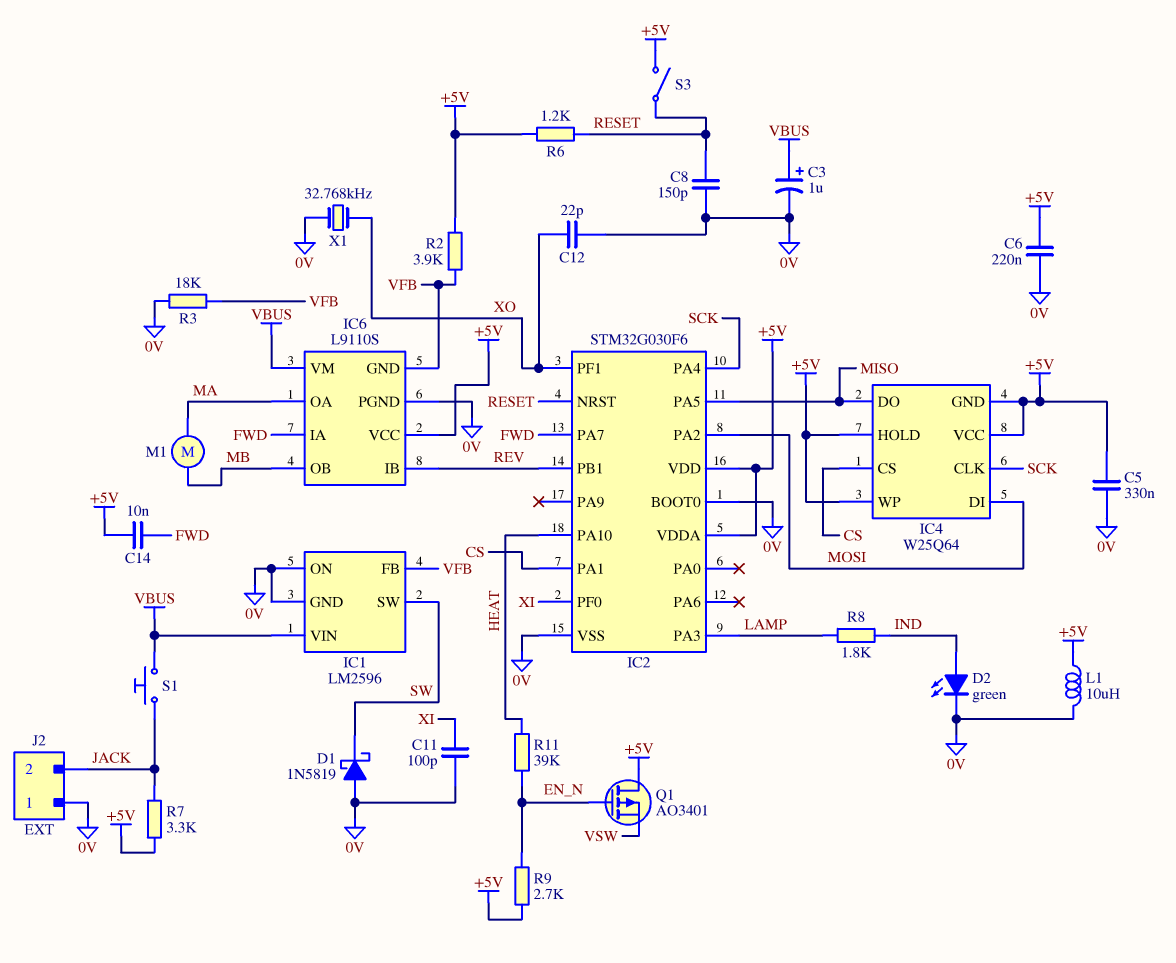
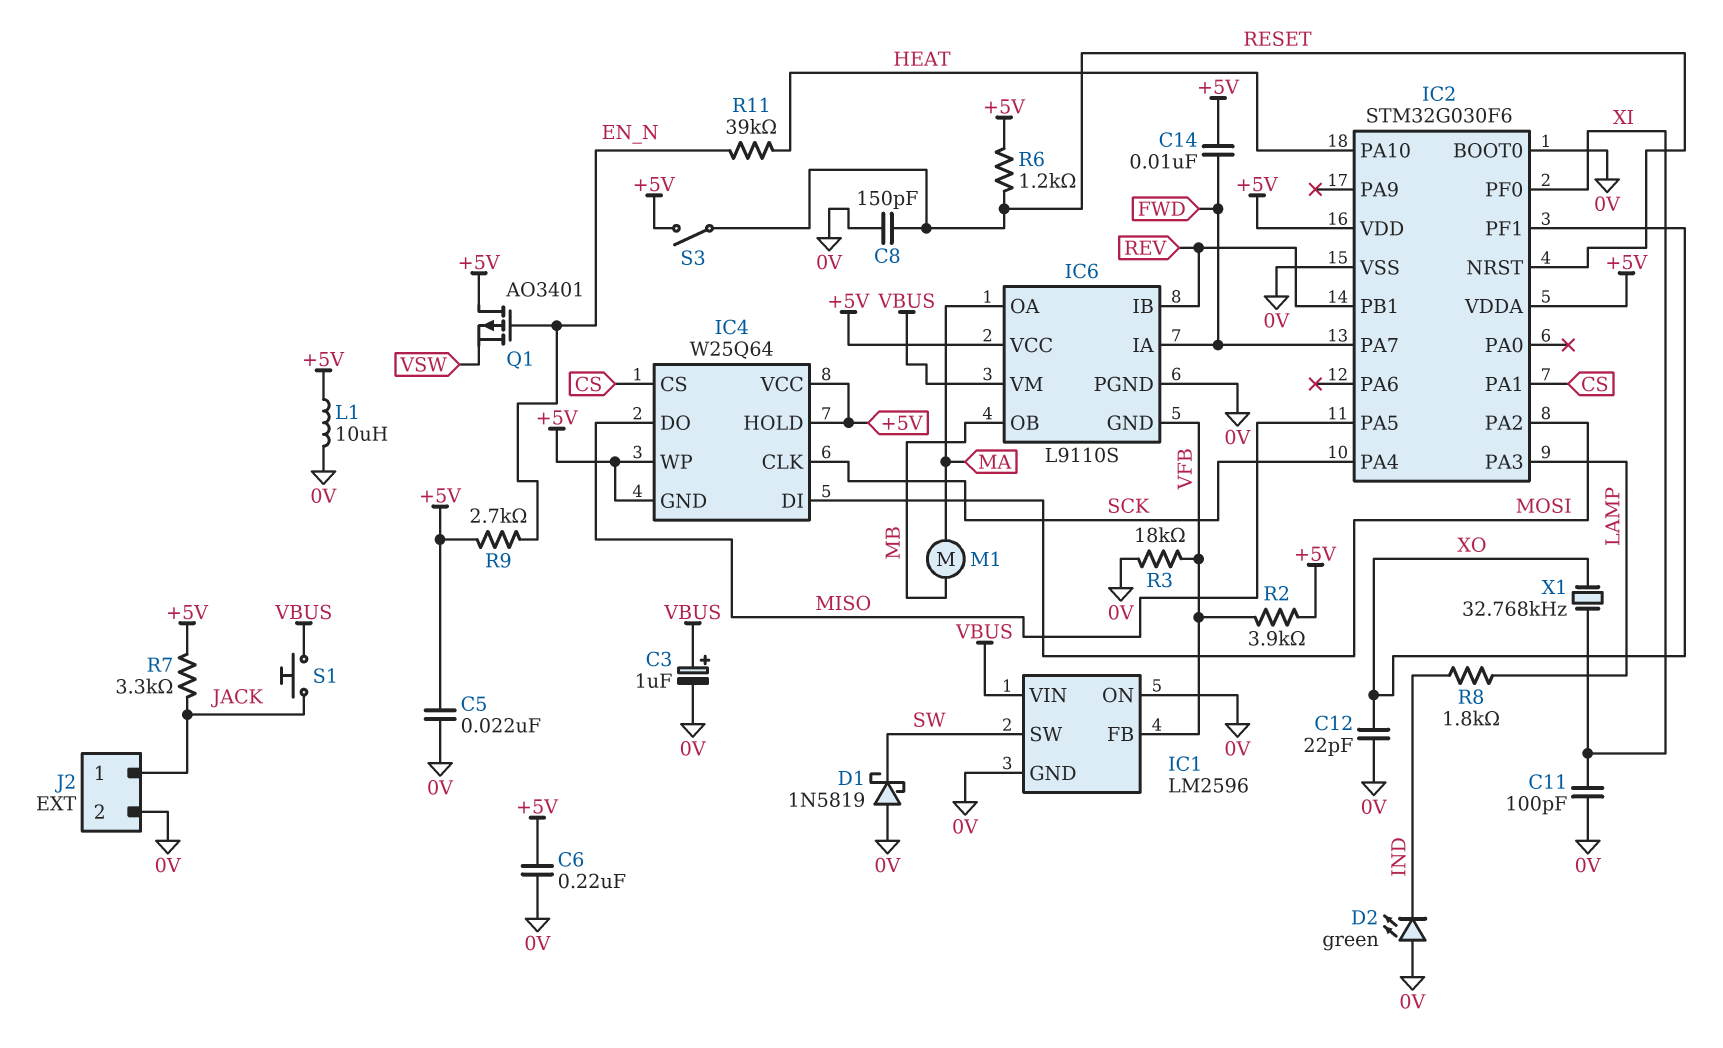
C5: 330nF (+5V, 0V) -> 22nF (+5V, 0V)
D2: LED green (A IND, K 0V) -> LED green (A 0V, K IND)
J2 pin 1: 0V -> JACK
J2 pin 2: JACK -> 0V
X1: 32.768kHz (0V, XO) -> 32.768kHz (XI, XO)

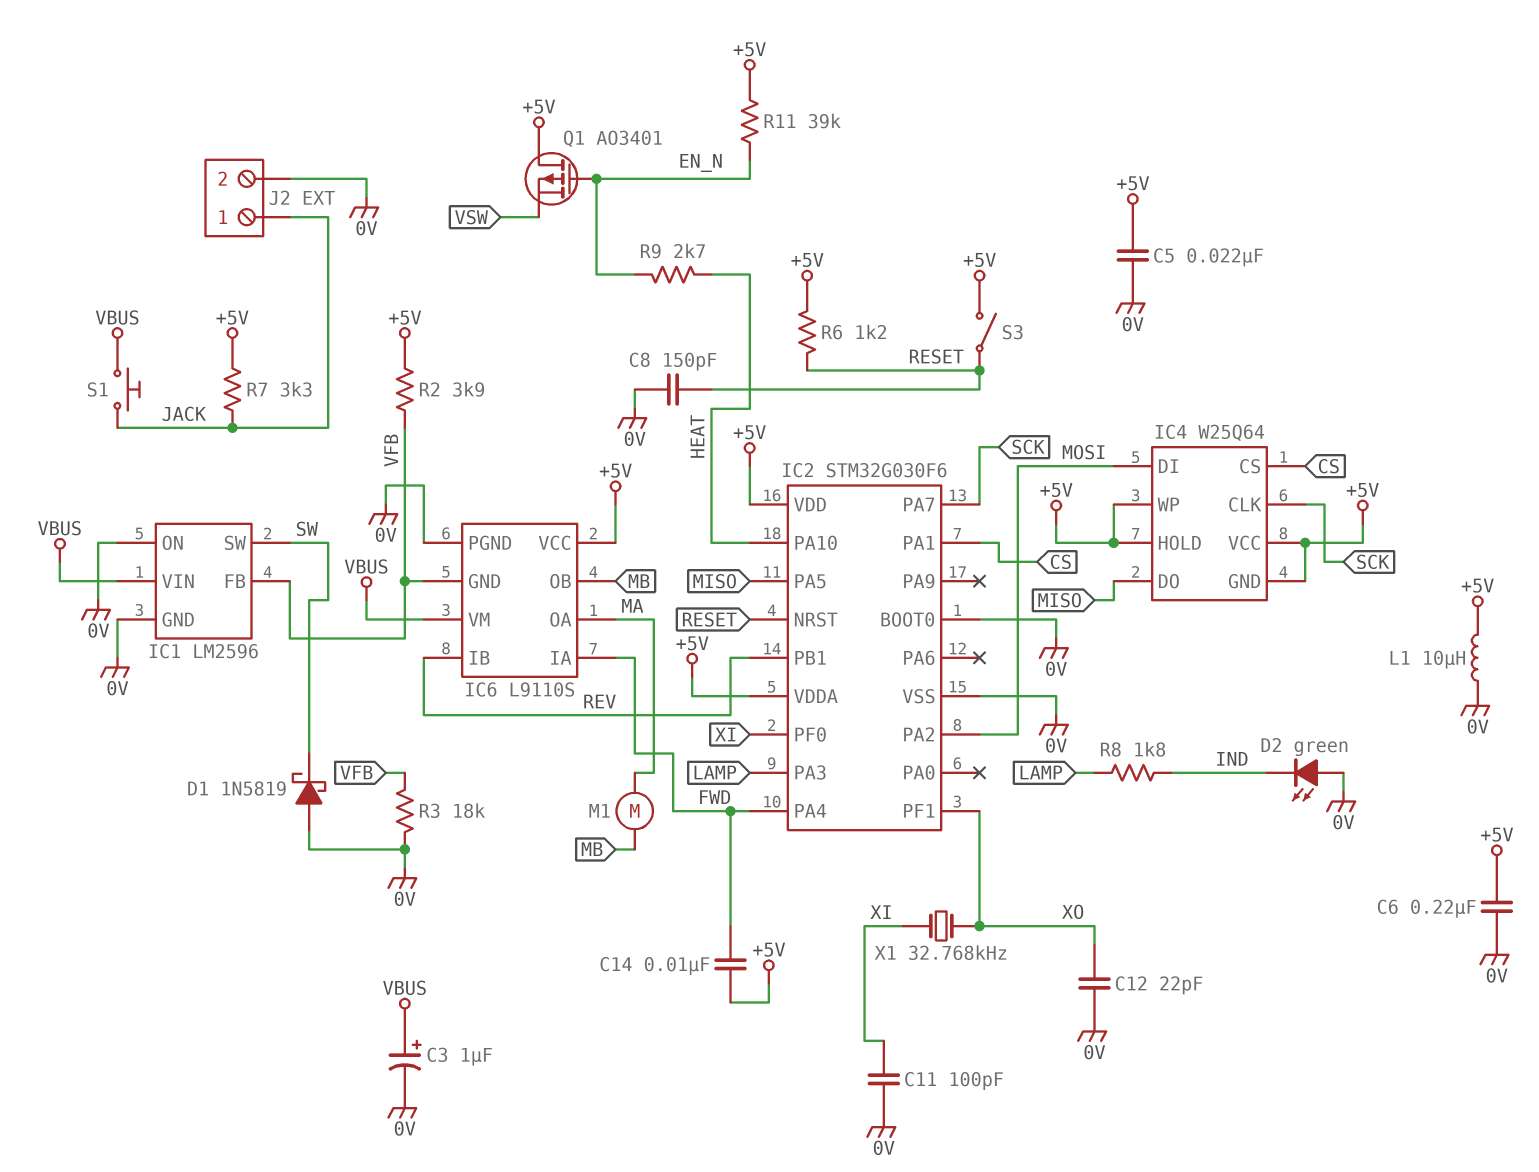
IC2 pin PA4: SCK -> FWD
IC2 pin PA7: FWD -> SCK
R9: 2.7k (+5V, EN_N) -> 2.7k (EN_N, HEAT)
R11: 39k (EN_N, HEAT) -> 39k (+5V, EN_N)

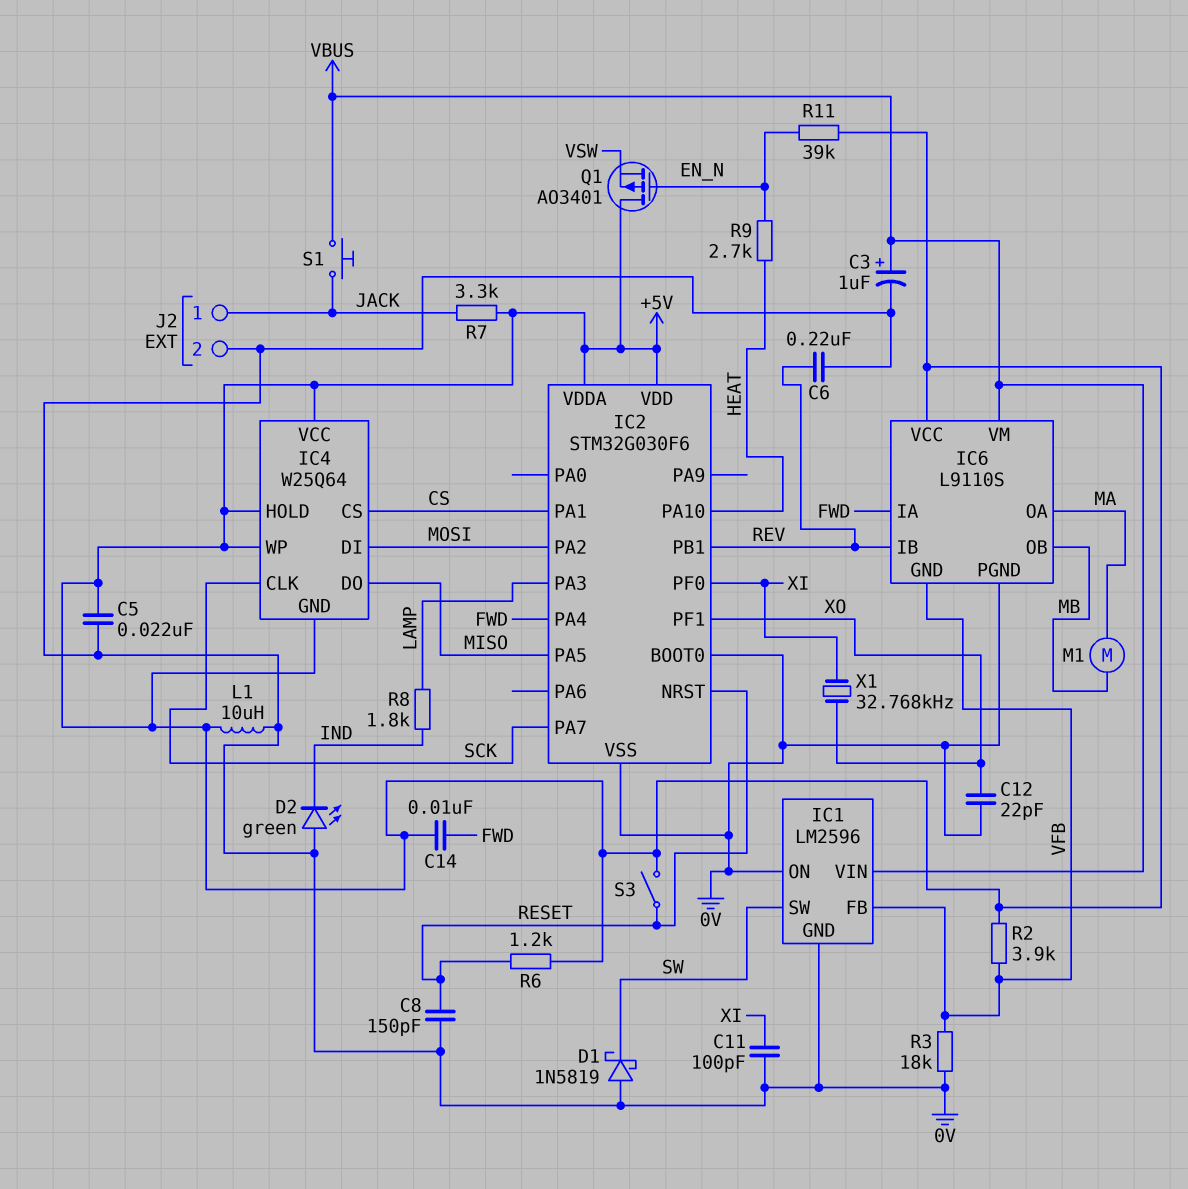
C6: 220nF (+5V, 0V) -> 220nF (0V, REV)

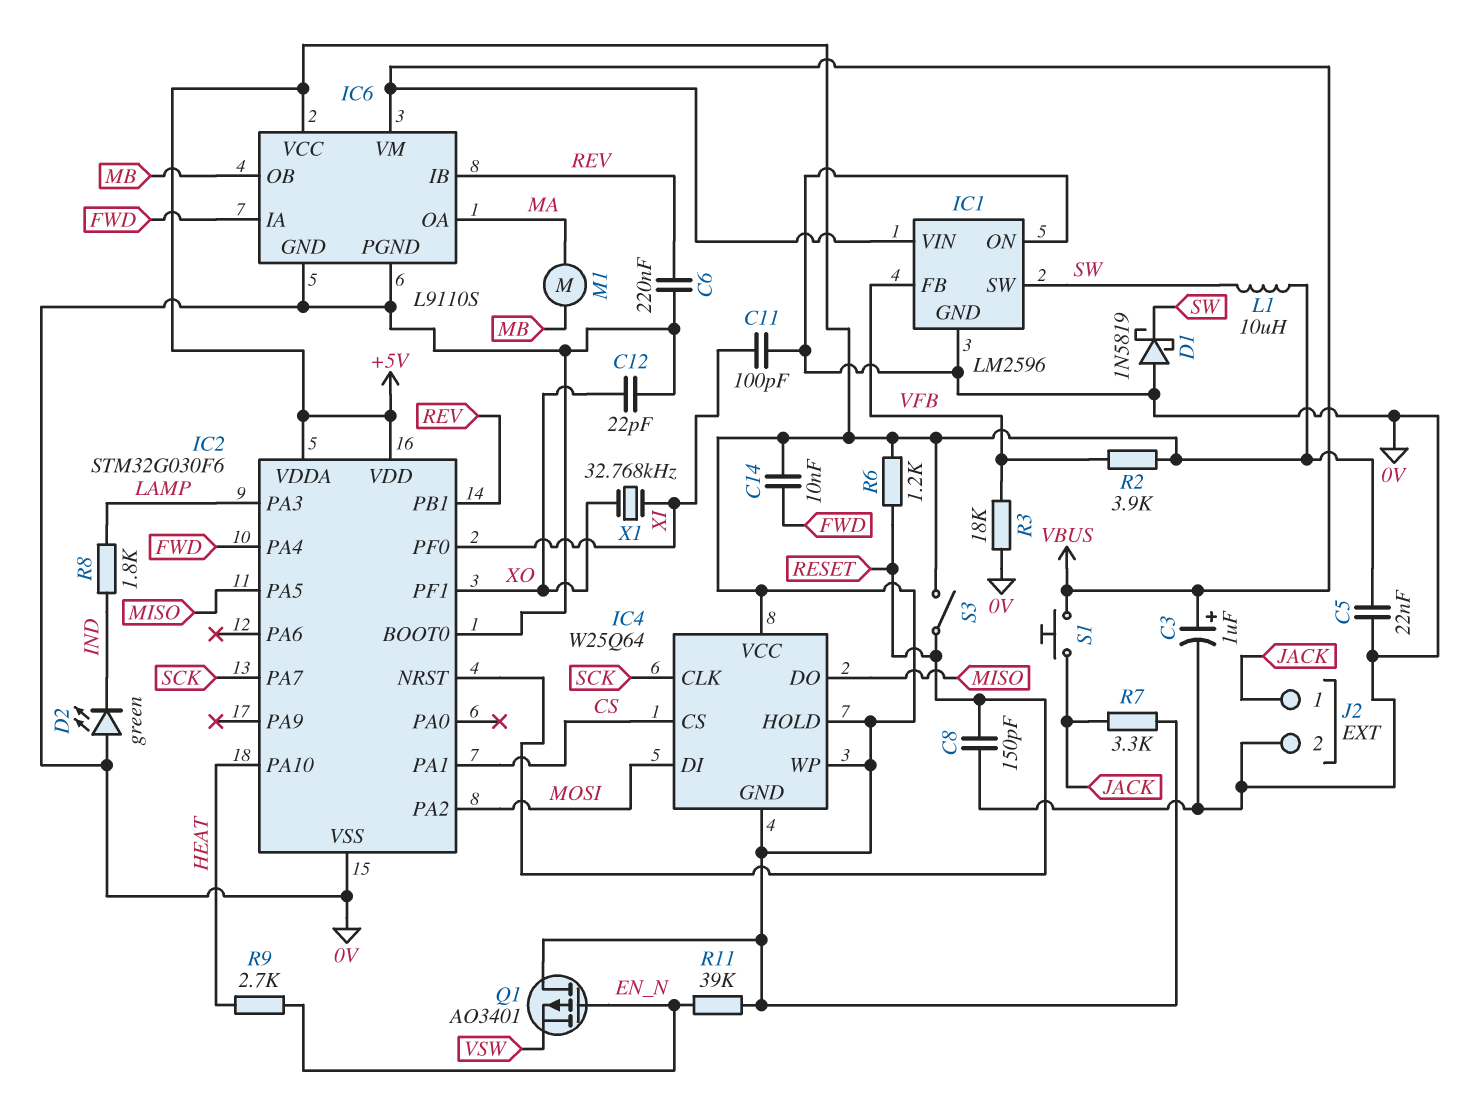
IC6 pin GND: VFB -> 0V
L1: 10uH (+5V, 0V) -> 10uH (+5V, SW)

